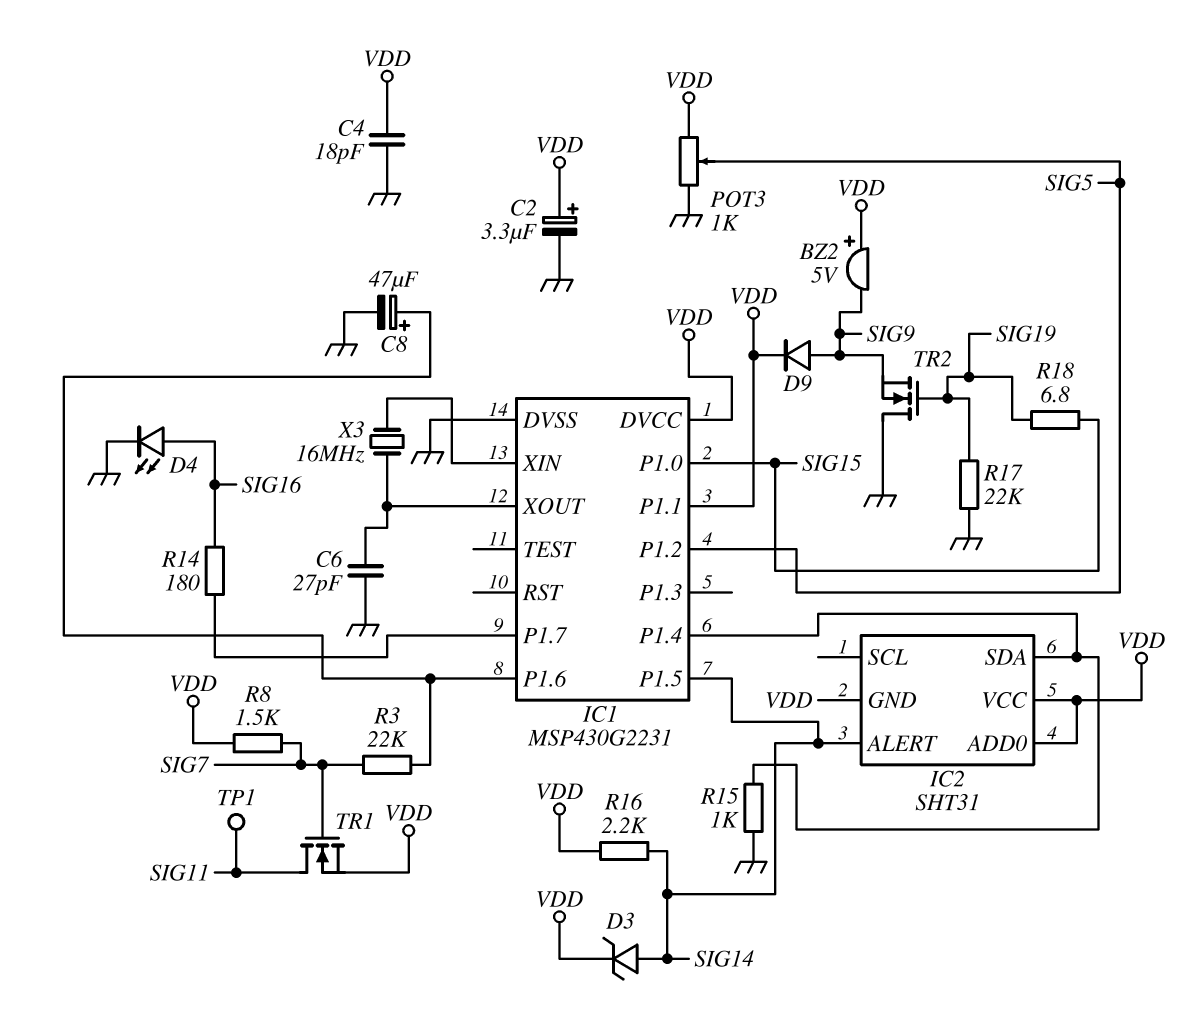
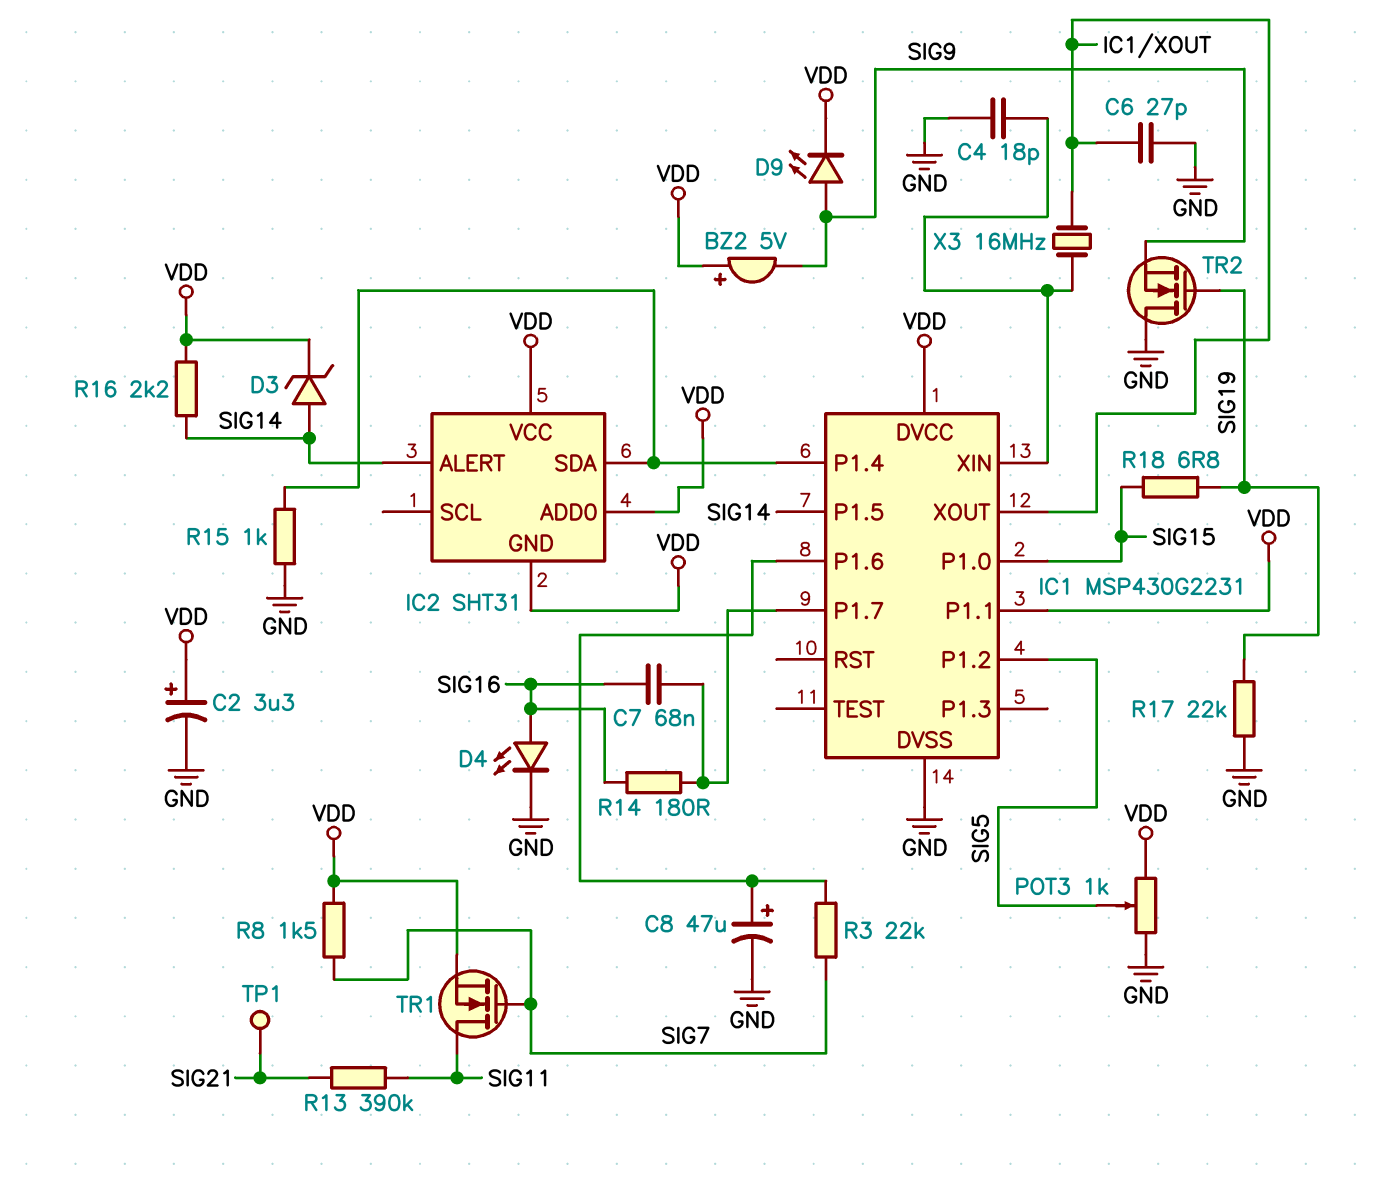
C4: 18pF (GND, VDD) -> 18pF (GND, IC1/XIN)
C7: none -> 68nF (IC1/P1.7, SIG16)
D9: diode (A SIG9, K VDD) -> LED (A SIG9, K VDD)
R13: none -> 390k (SIG11, SIG21)
TP1: test point (SIG11) -> test point (SIG21)

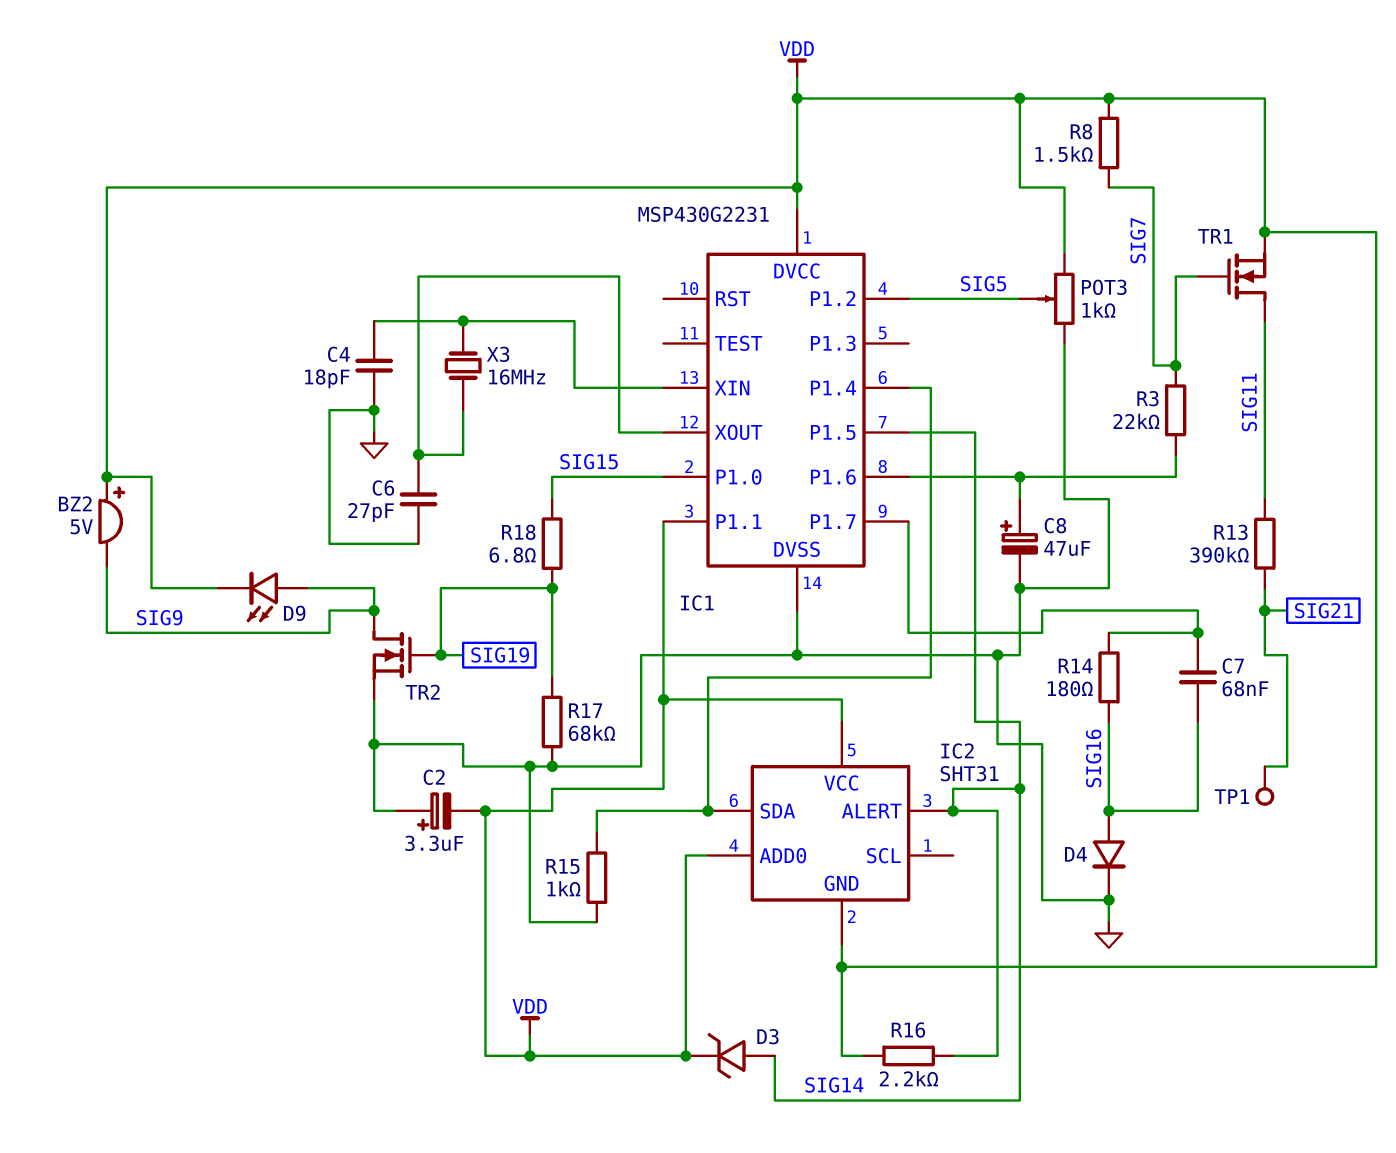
C2: 3.3uF (plus VDD, minus GND) -> 3.3uF (plus GND, minus VDD)
D4: LED (A SIG16, K GND) -> diode (A SIG16, K GND)
R17: 22k (GND, SIG19) -> 68k (GND, SIG19)
TR2: NMOS (G SIG19, D GND, S SIG9) -> NMOS (G SIG19, D SIG9, S GND)

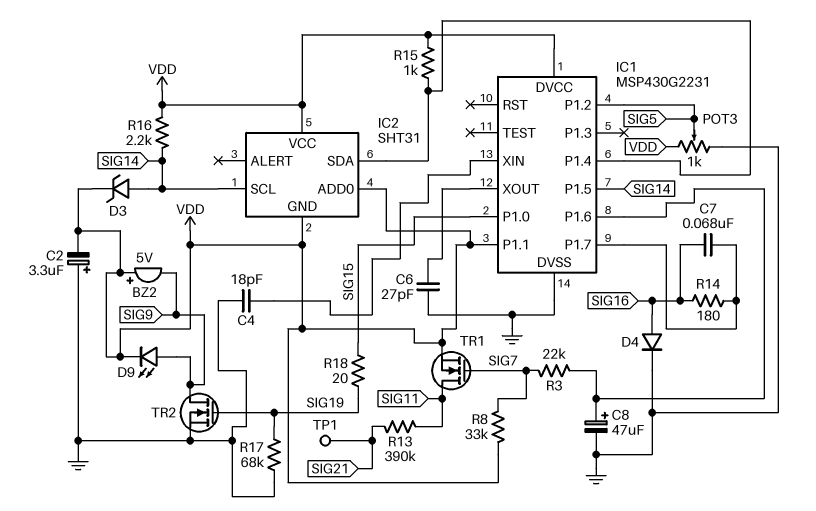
IC2 pin ALERT: SIG14 -> none
IC2 pin SCL: none -> SIG14
R8: 1.5k (SIG7, VDD) -> 33k (SIG7, VDD)
R15: 1k (GND, IC1/P1.4) -> 1k (IC1/P1.4, VDD)
R18: 6.8 (SIG15, SIG19) -> 20 (SIG15, SIG19)
X3: 16MHz (IC1/XIN, IC1/XOUT) -> none

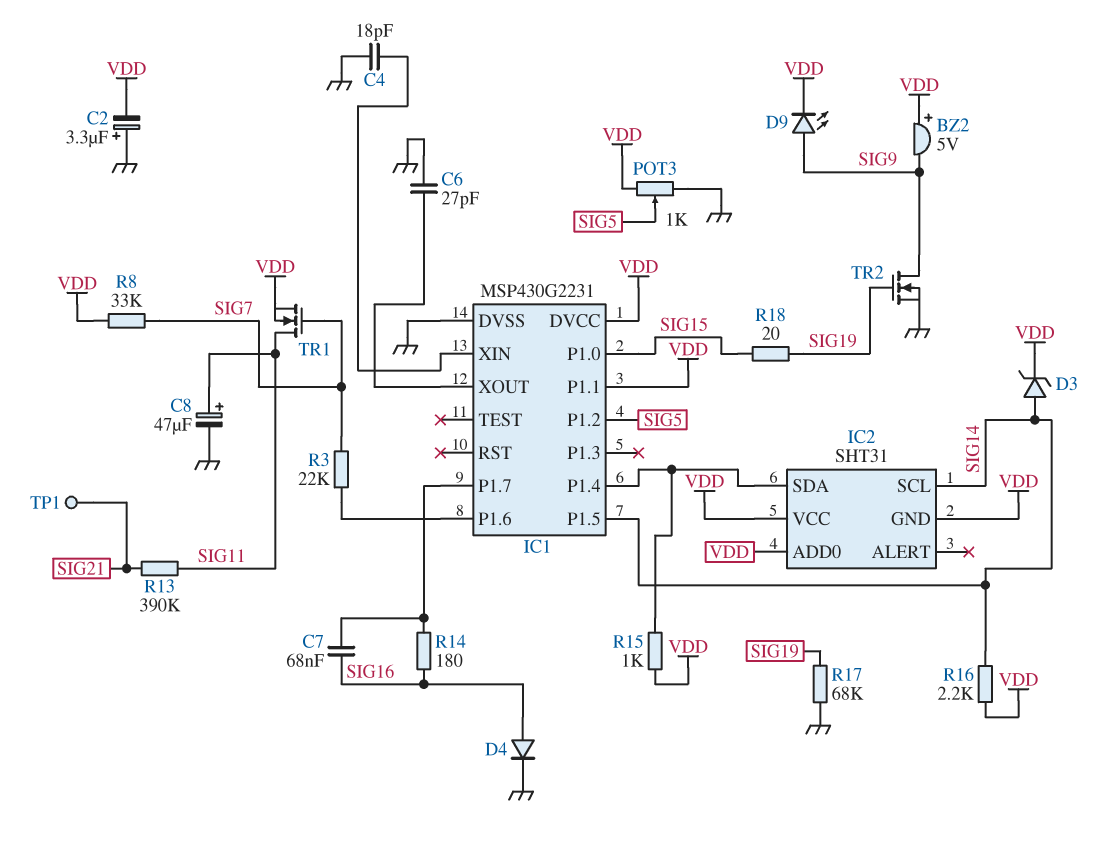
C8: 47uF (plus IC1/P1.6, minus GND) -> 47uF (plus SIG11, minus GND)

